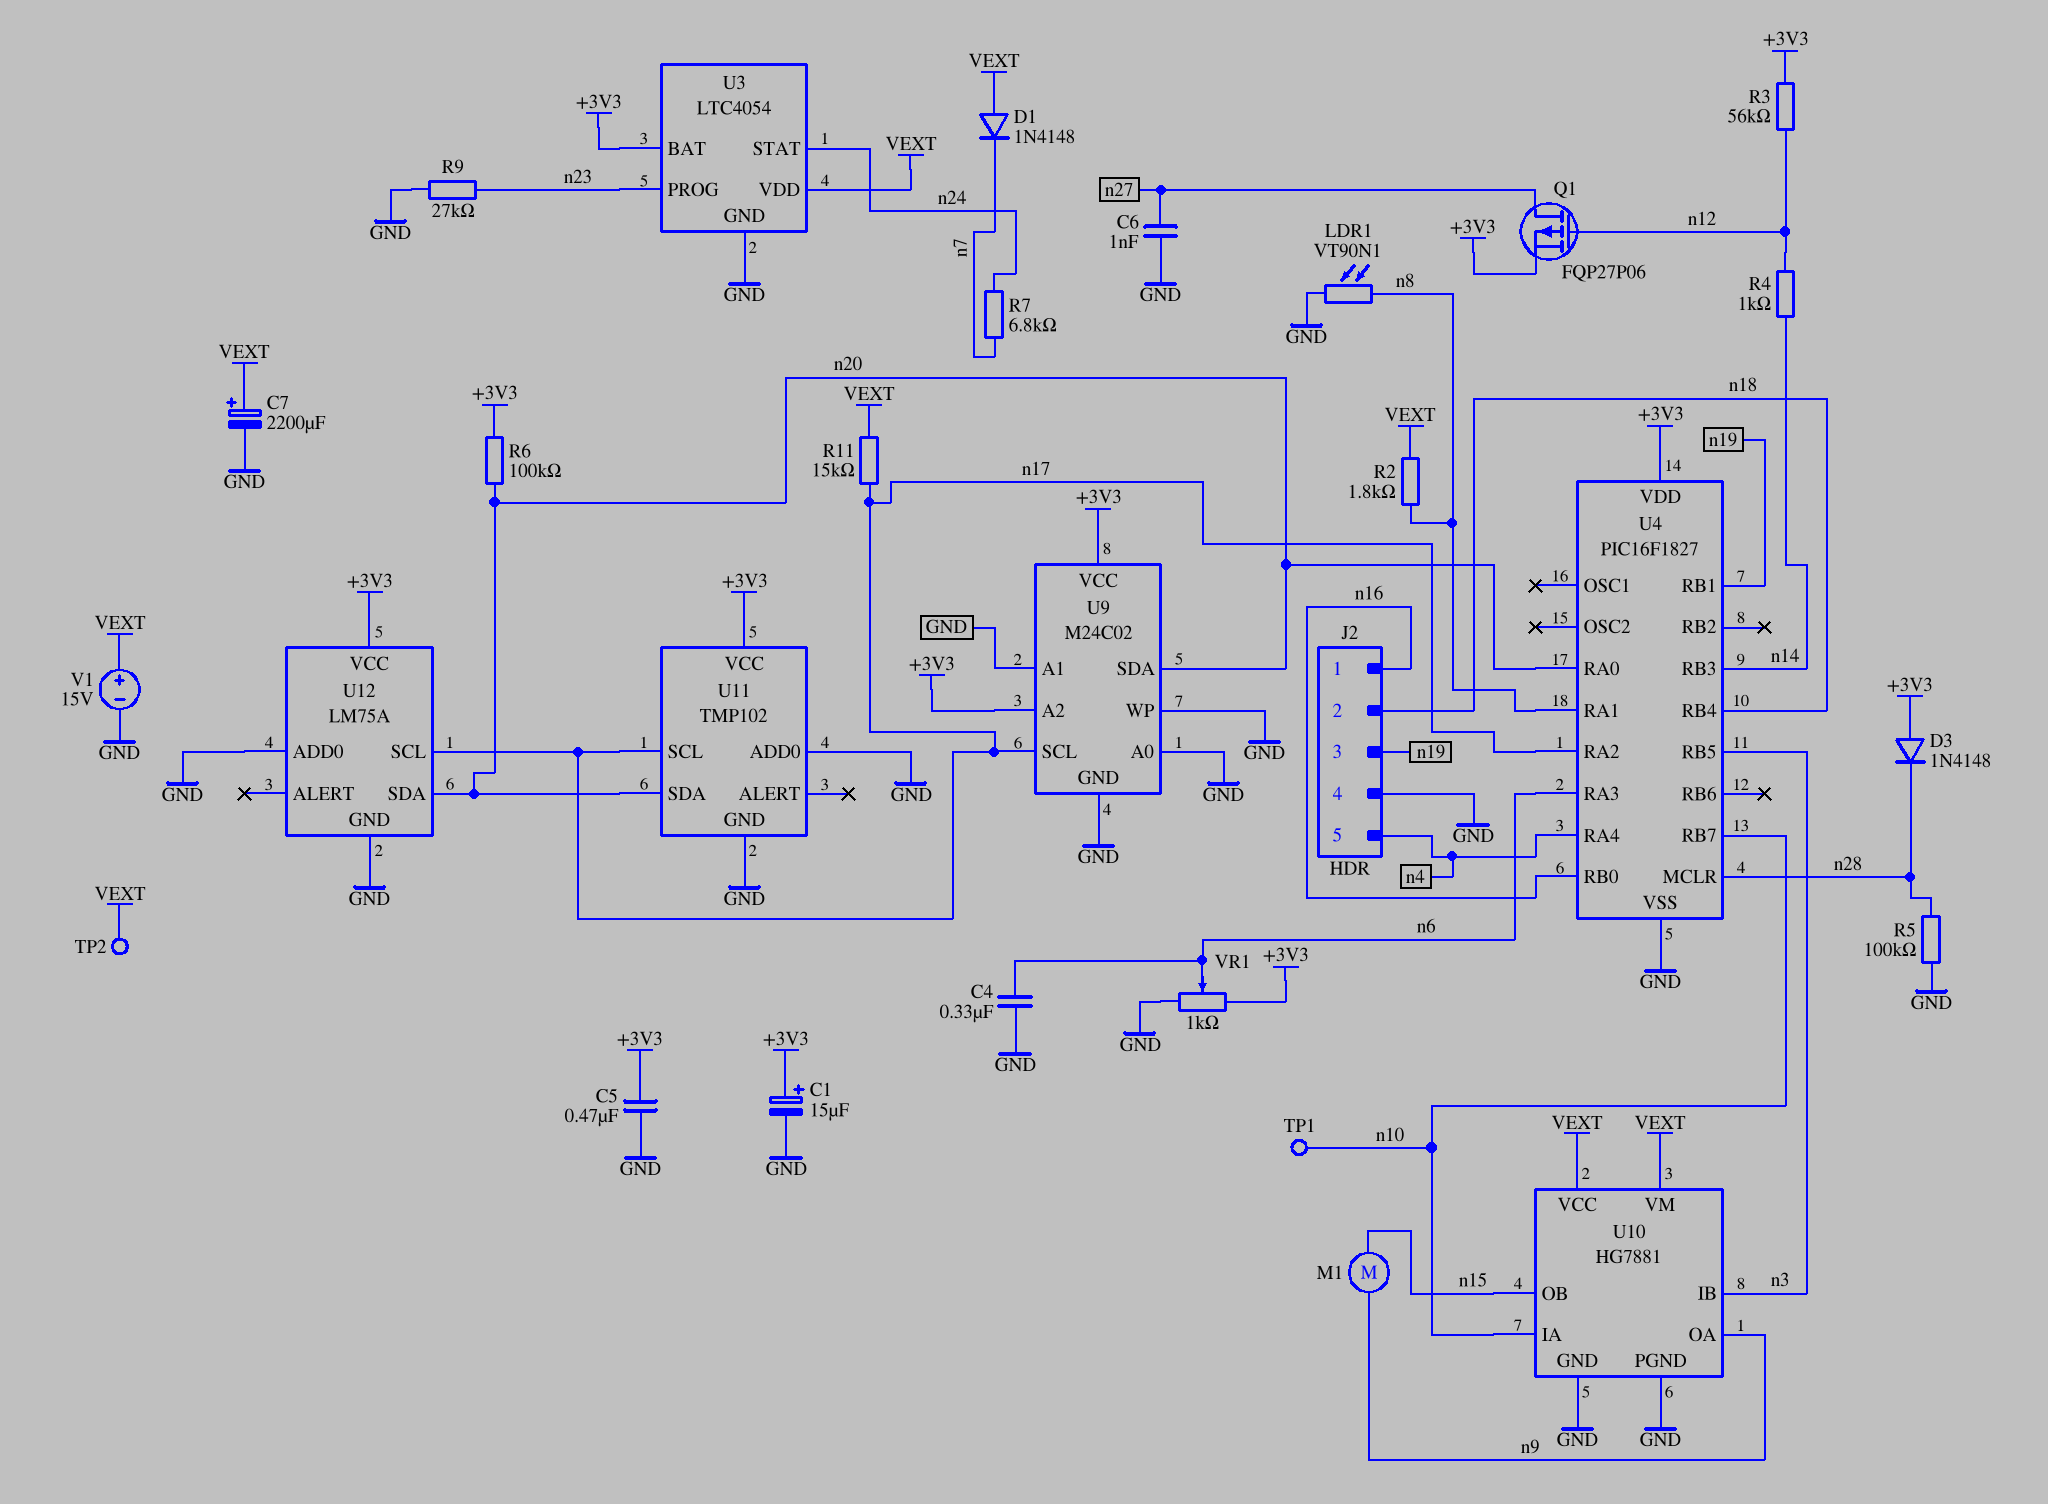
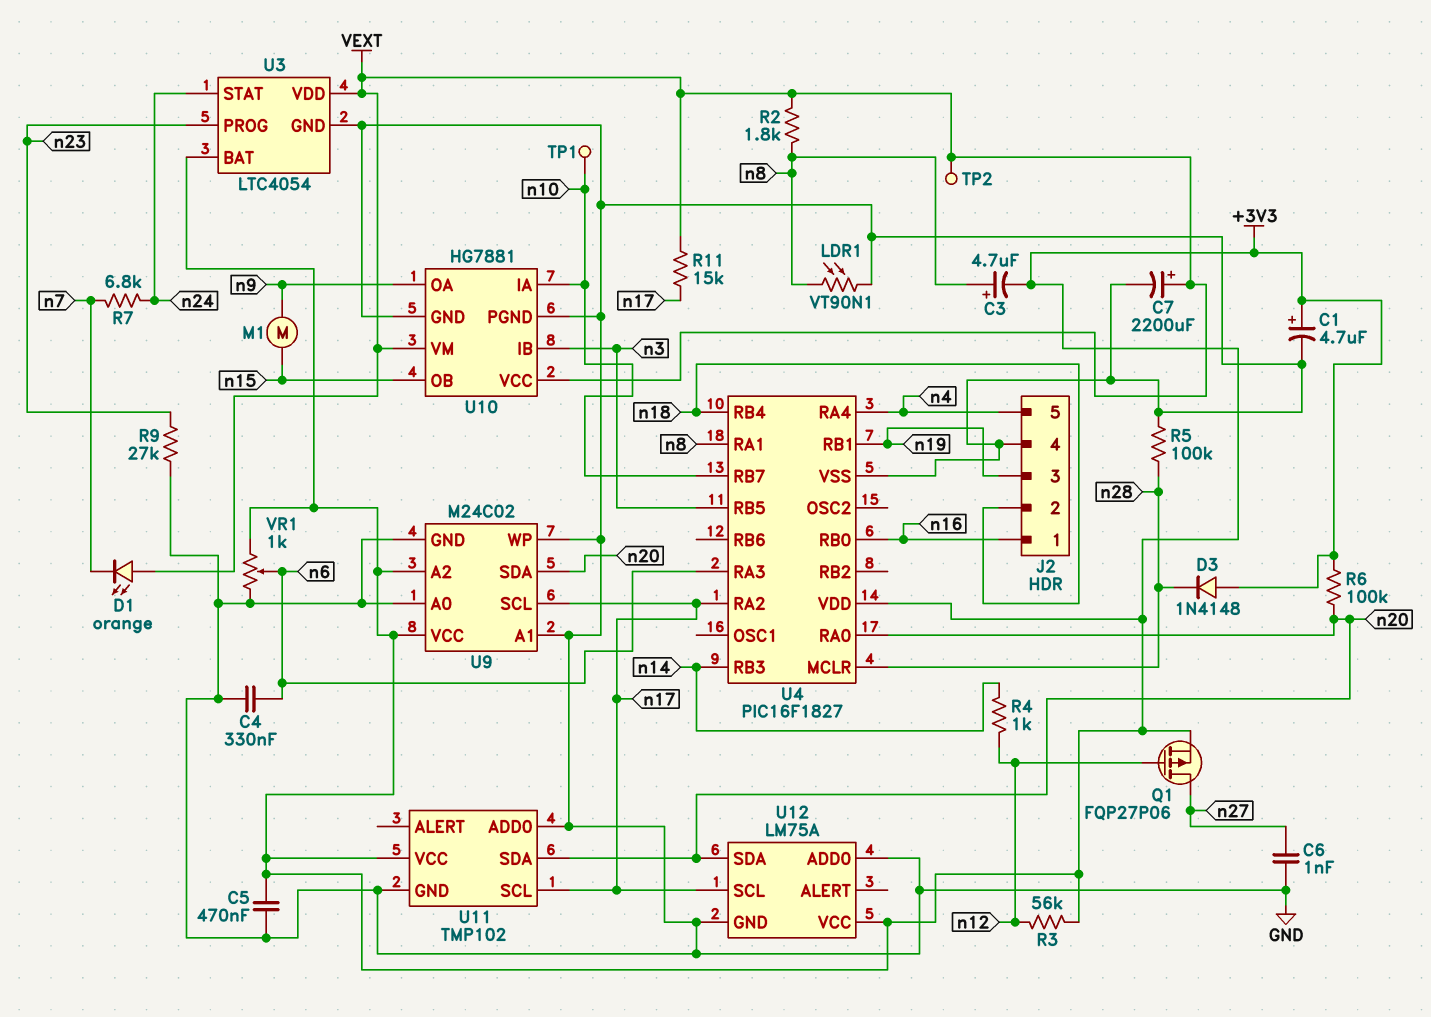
C1: 15uF (plus +3V3, minus GND) -> 4.7uF (plus +3V3, minus GND)
C3: none -> 4.7uF (plus n8, minus +3V3)
D1: diode 1N4148 (A VEXT, K n7) -> LED orange (A VEXT, K n7)
V1: 15V (plus VEXT, minus GND) -> none

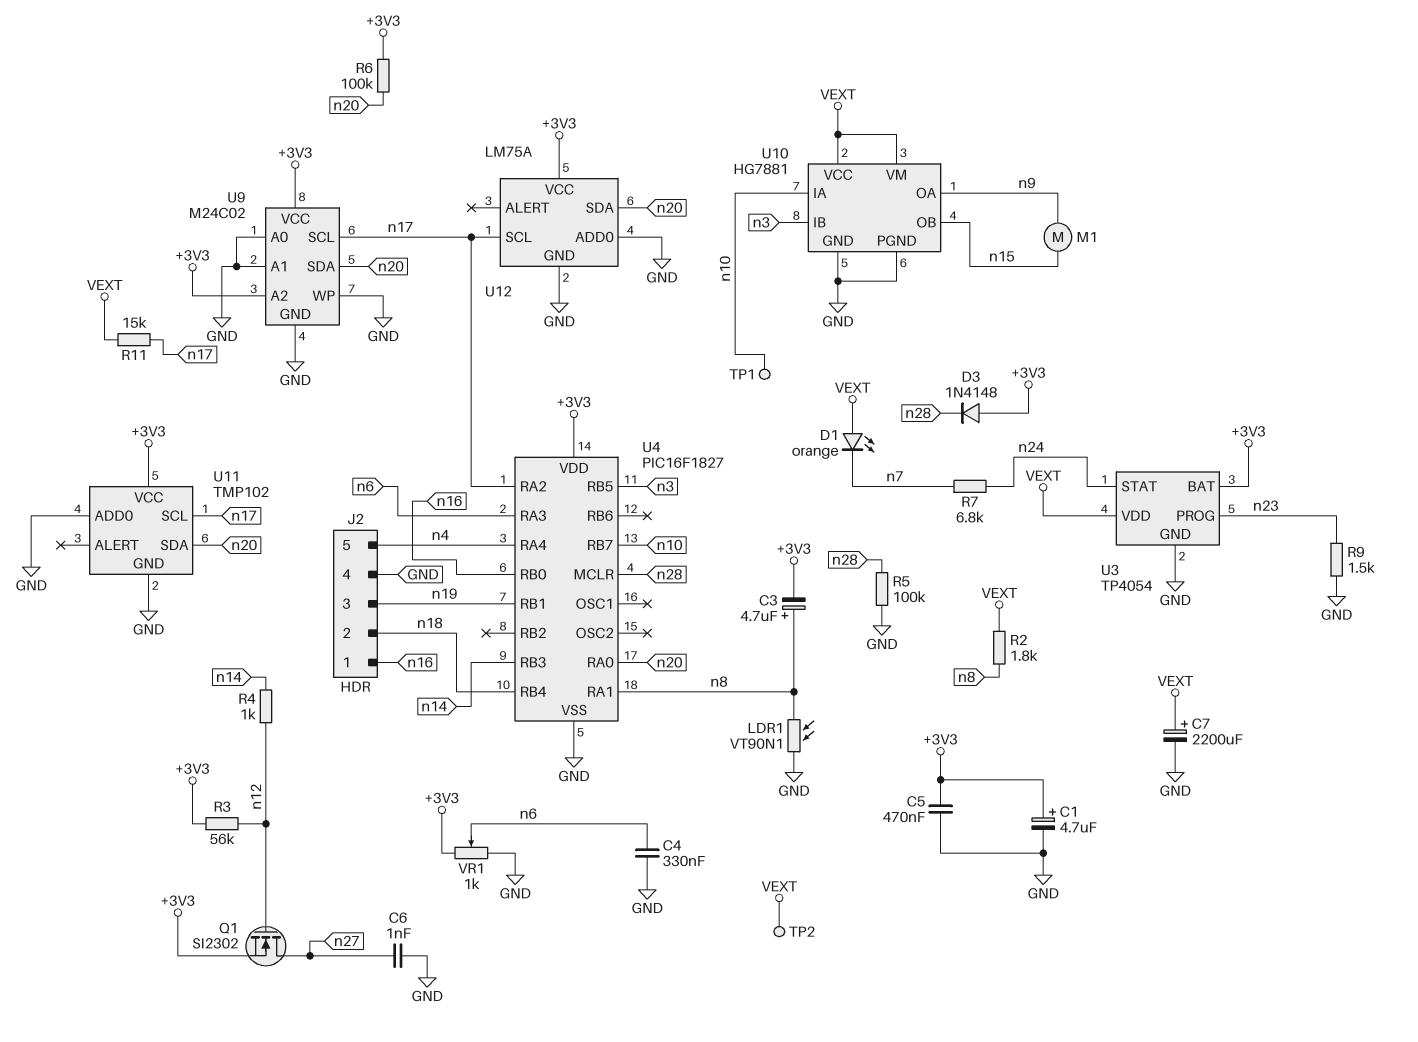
Q1: PMOS FQP27P06 (G n12, D n27, S +3V3) -> NMOS SI2302 (G n12, D n27, S +3V3)
R9: 27k (GND, n23) -> 1.5k (GND, n23)
U3: LTC4054 -> TP4054

